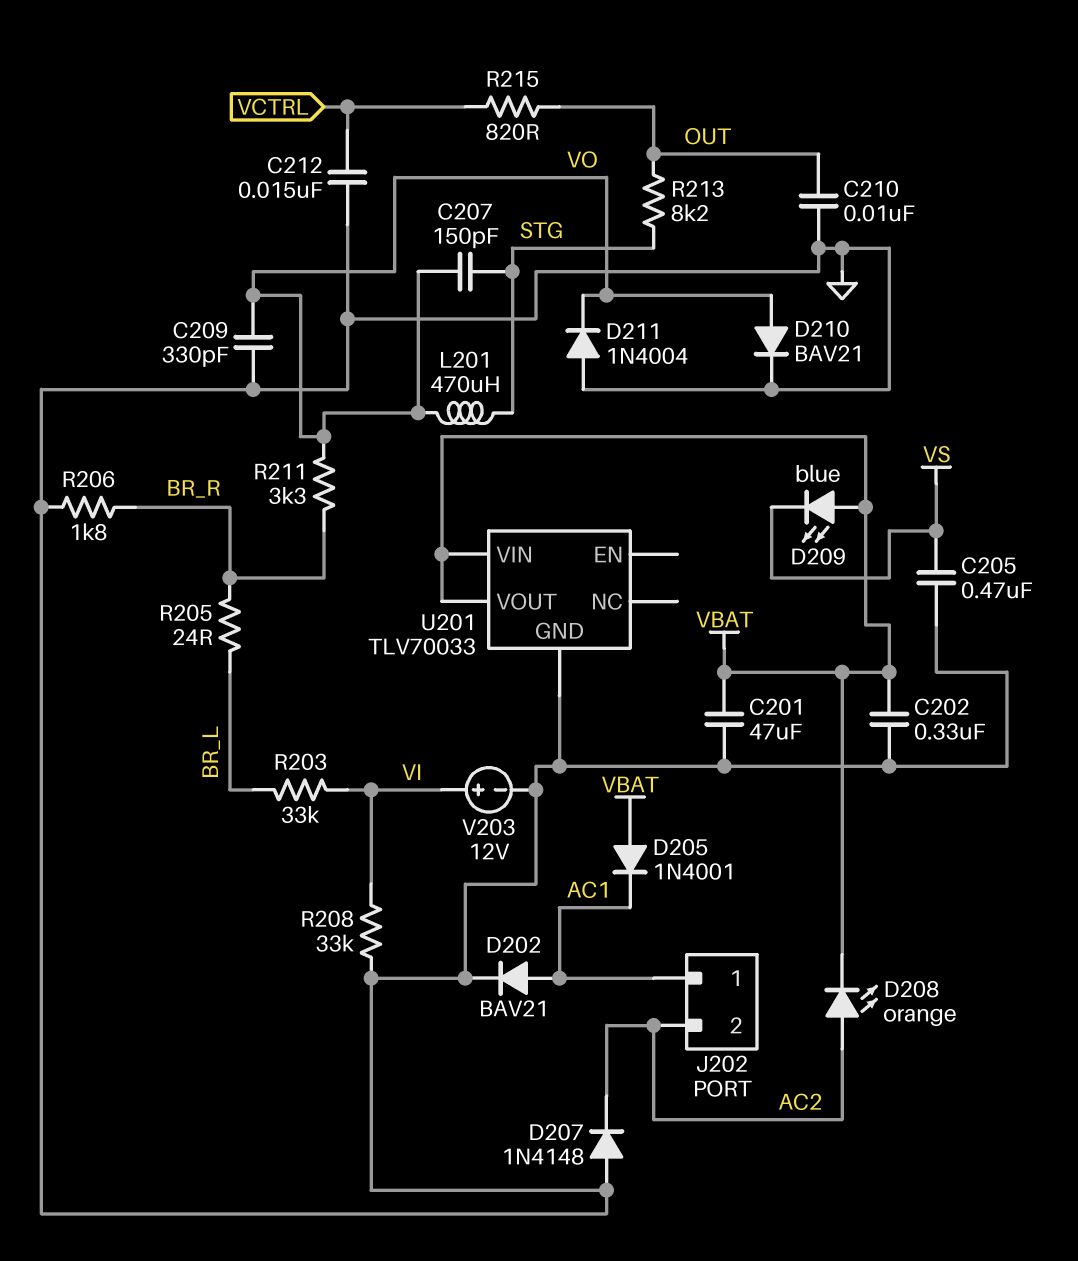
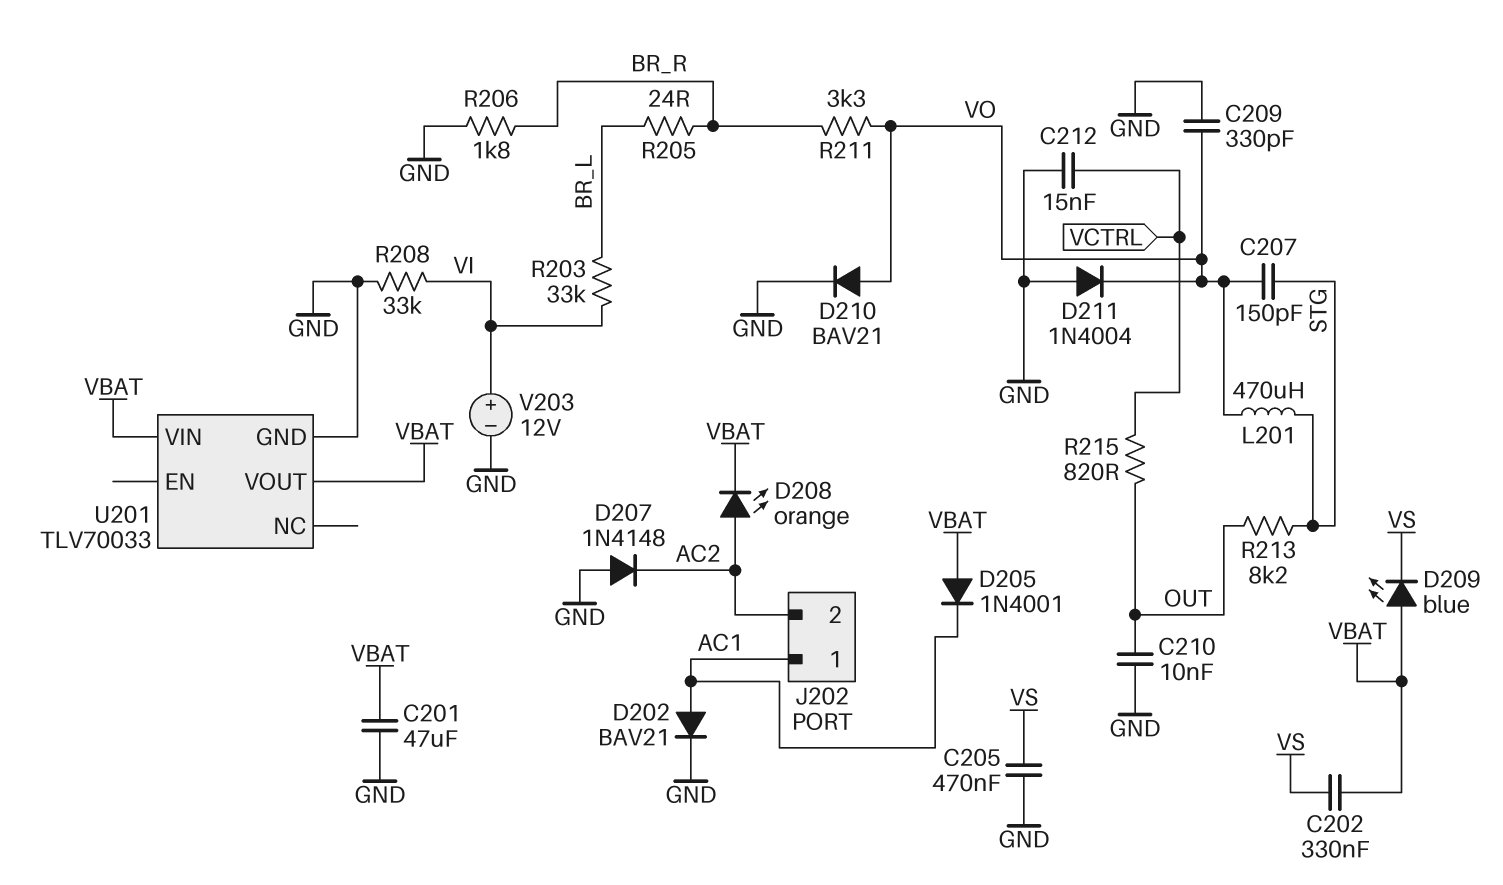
C202: 330nF (GND, VBAT) -> 330nF (VBAT, VS)

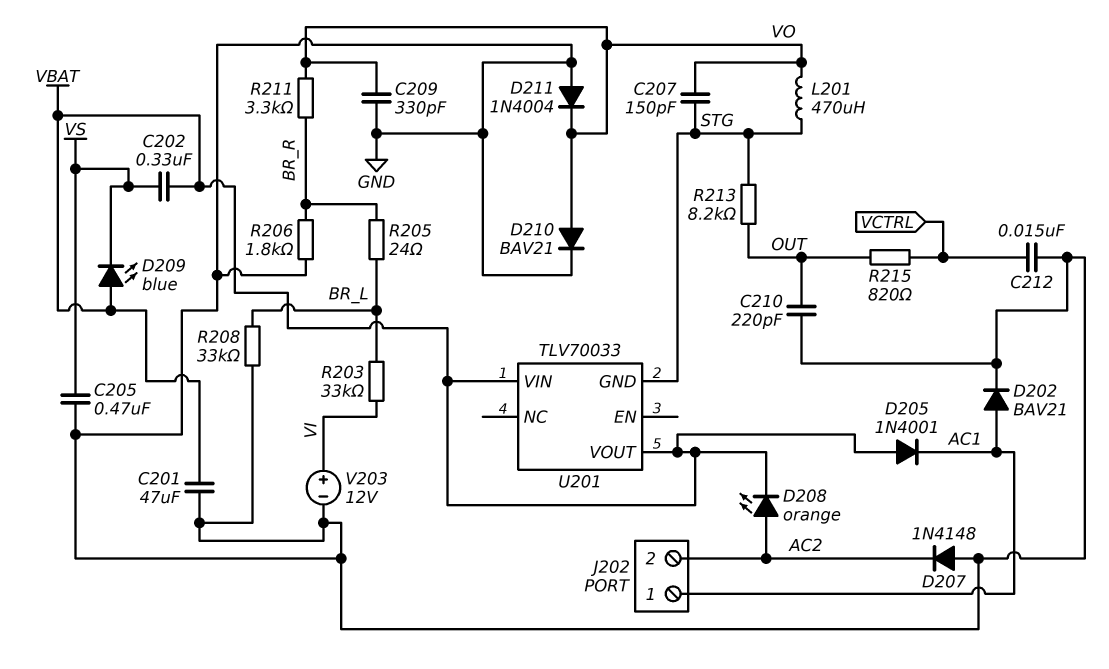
C210: 10nF (GND, OUT) -> 220pF (GND, OUT)
R208: 33k (GND, VI) -> 33k (BR_L, GND)
U201 pin GND: GND -> STG

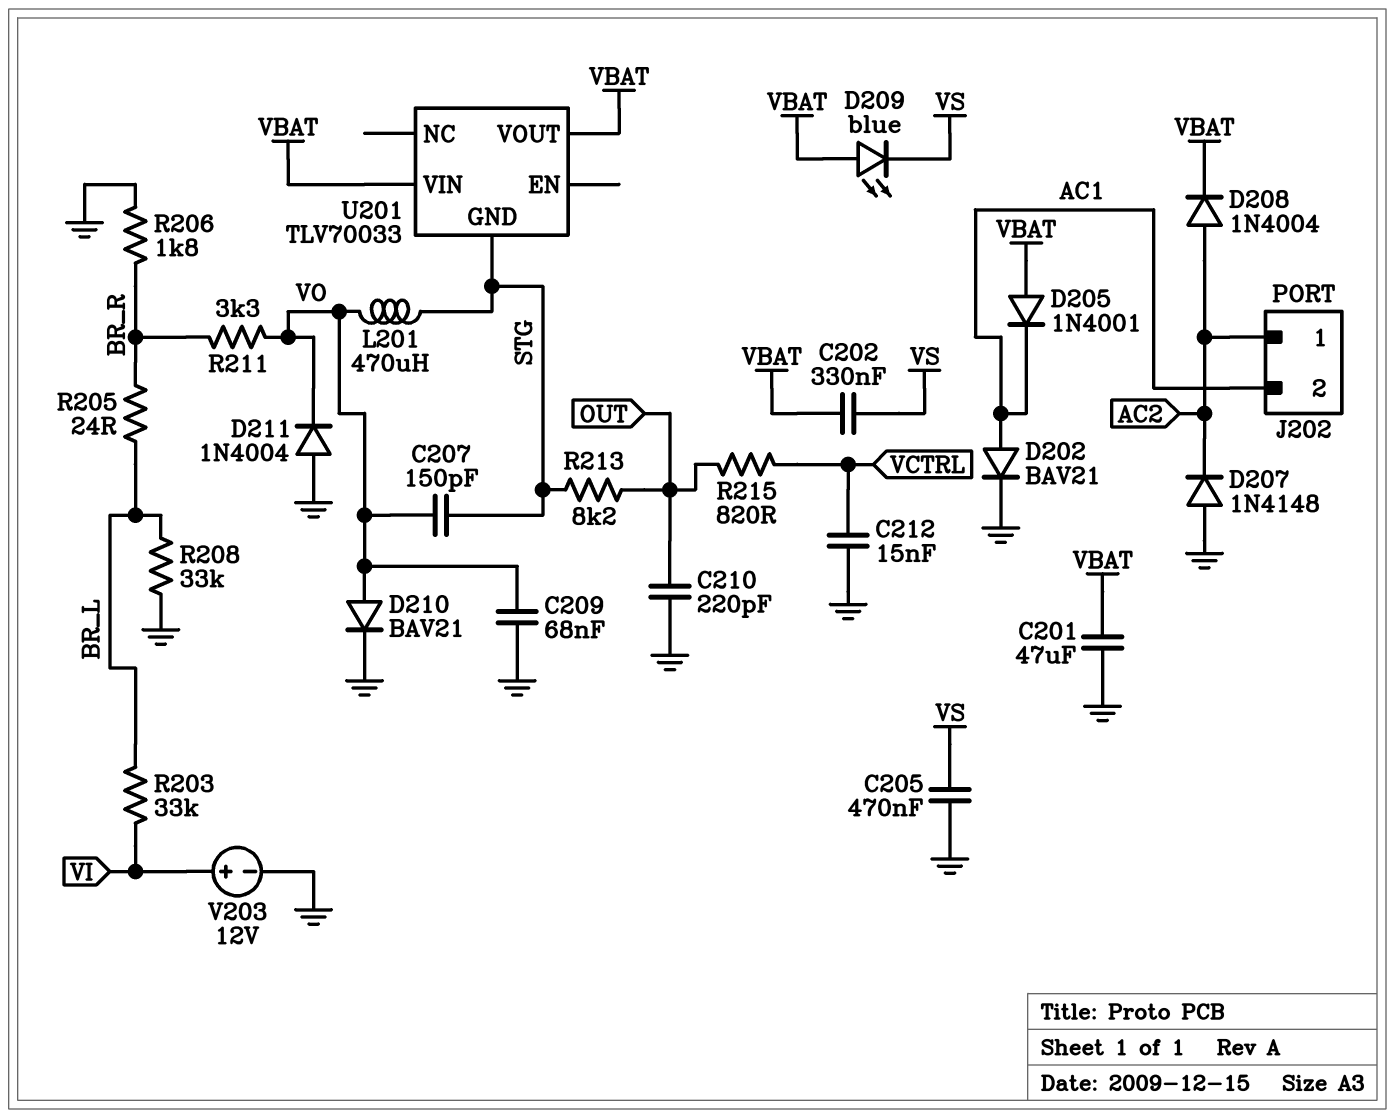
C209: 330pF (GND, VO) -> 68nF (GND, VO)
D208: LED orange (A AC2, K VBAT) -> diode 1N4004 (A AC2, K VBAT)
J202 pin 1: AC1 -> AC2
J202 pin 2: AC2 -> AC1

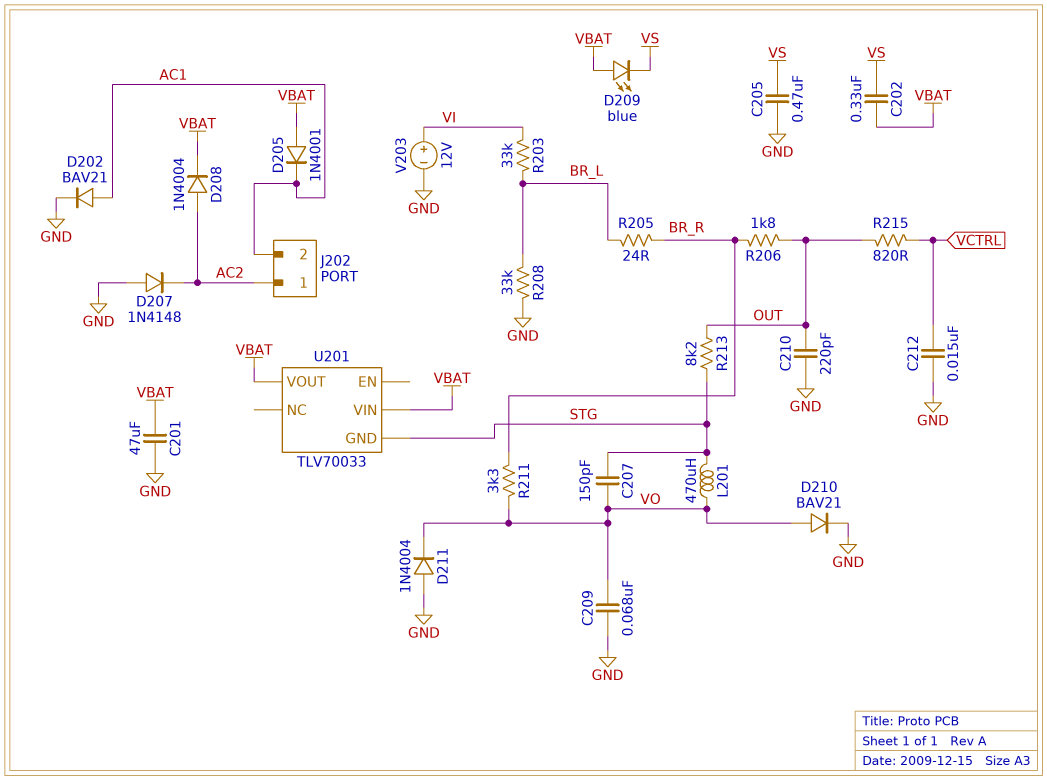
R206: 1.8k (BR_R, GND) -> 1.8k (BR_R, OUT)

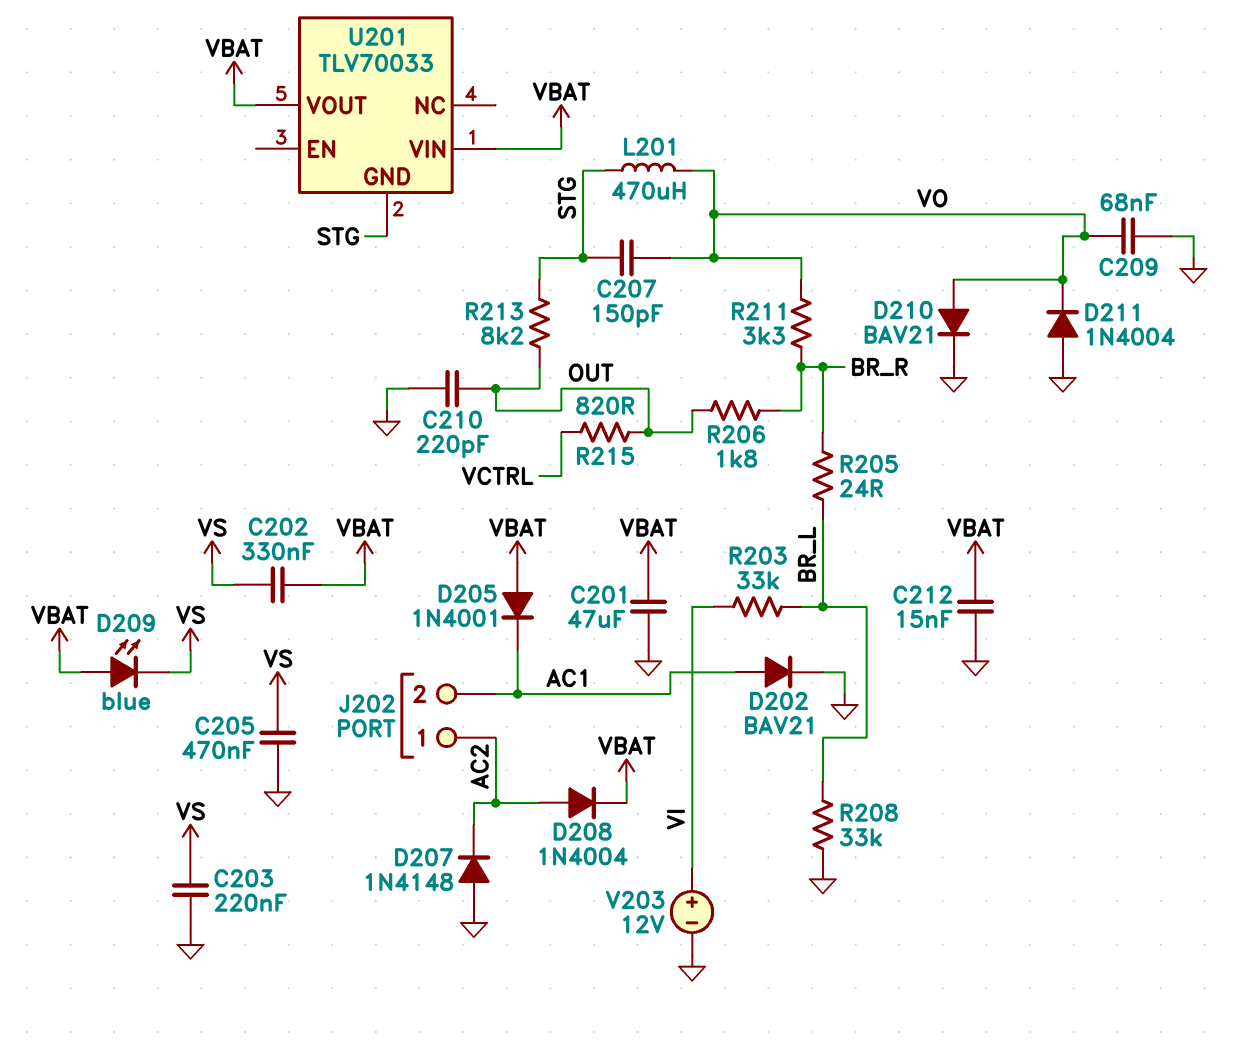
C203: none -> 220nF (GND, VS)
C212: 15nF (GND, VCTRL) -> 15nF (GND, VBAT)

